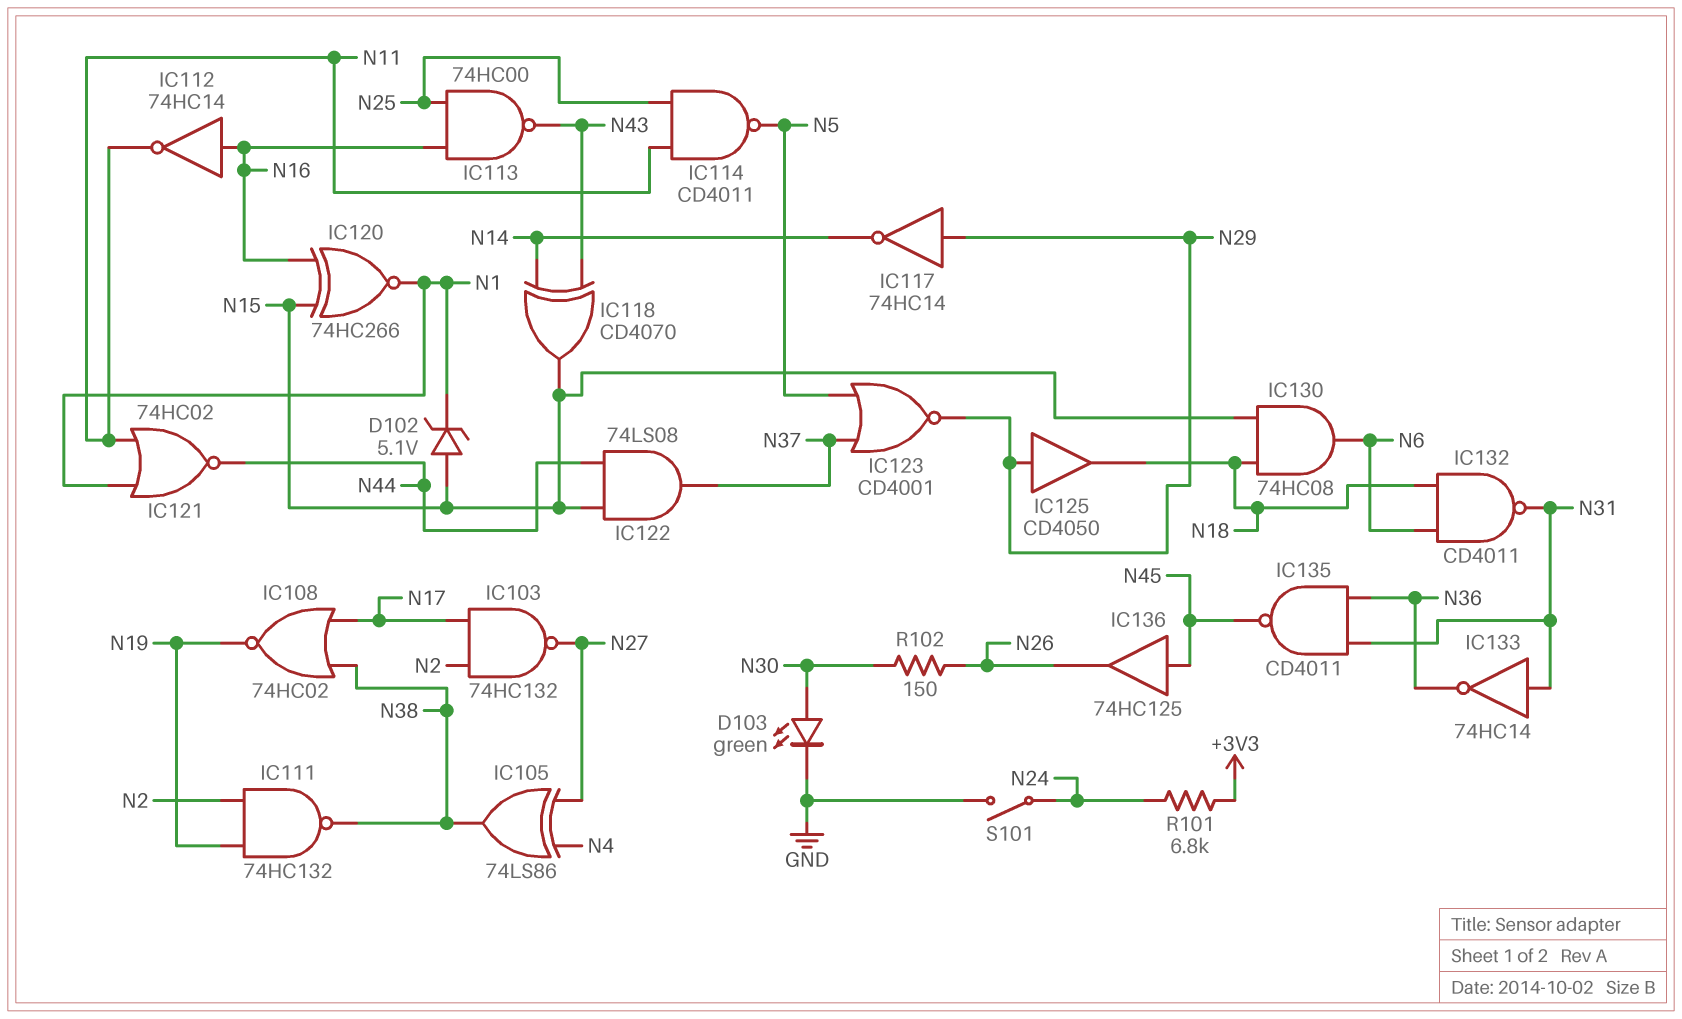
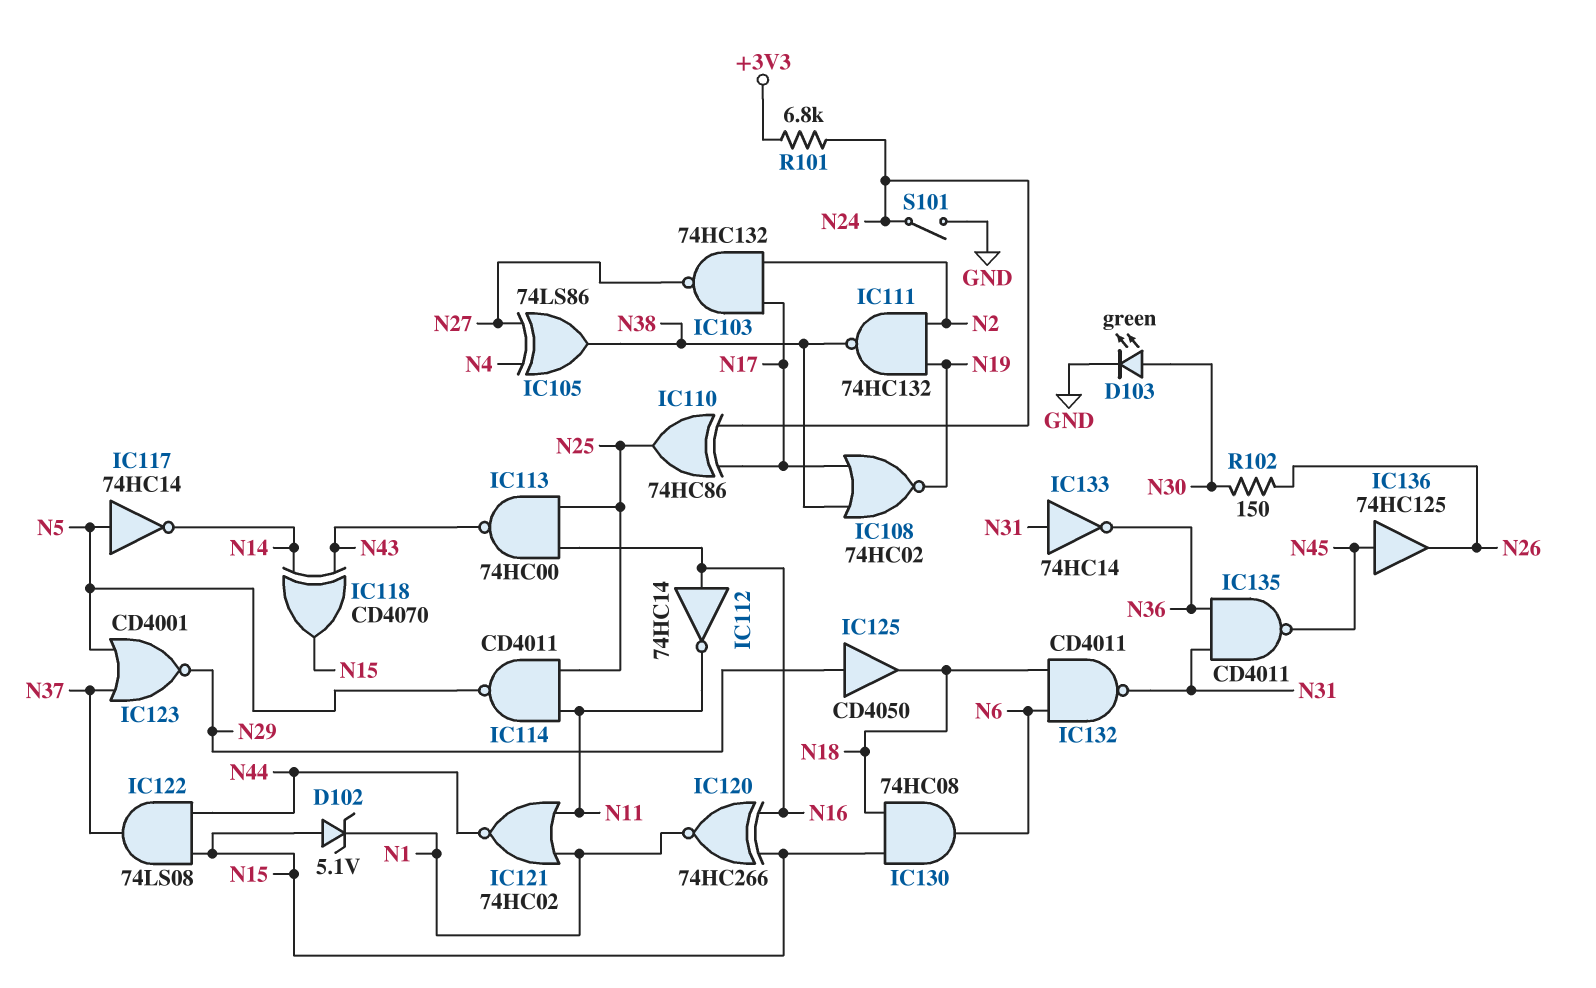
IC110: none -> XOR 74HC86 (in N17, in N24, out N25)
IC117: NOT 74HC14 (in N29, out N14) -> NOT 74HC14 (in N5, out N14)

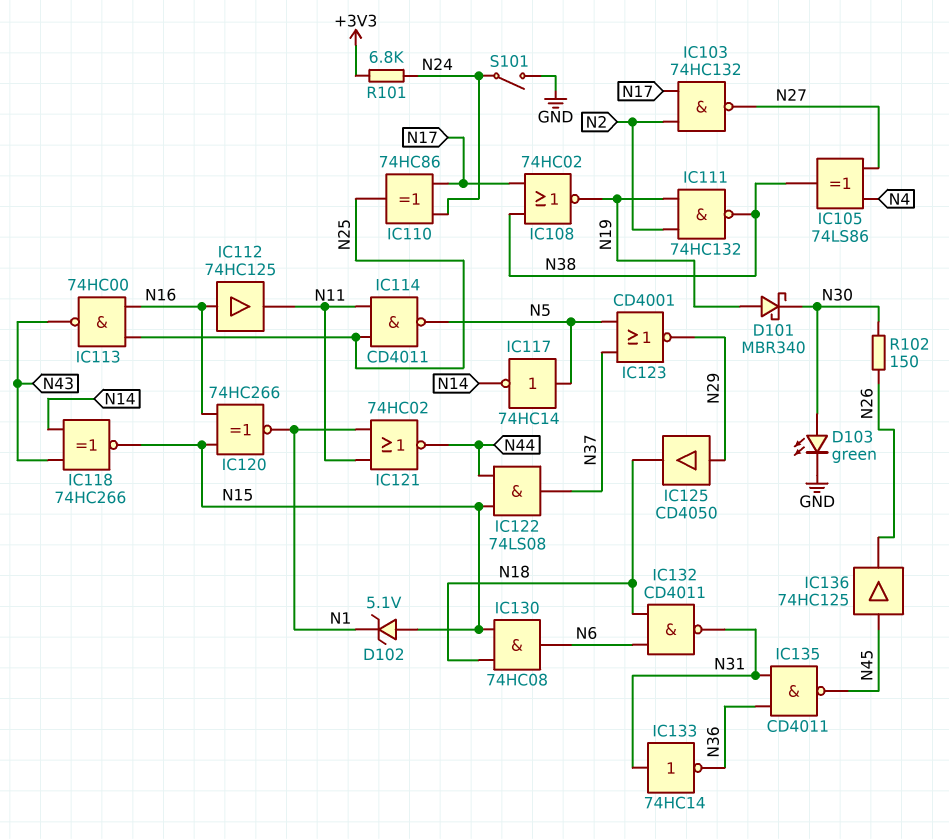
D101: none -> schottky MBR340 (A N19, K N30)
IC112: NOT 74HC14 (in N16, out N11) -> buffer 74HC125 (in N16, out N11)
IC118: XOR CD4070 (in N14, in N43, out N15) -> XNOR 74HC266 (in N14, in N43, out N15)

